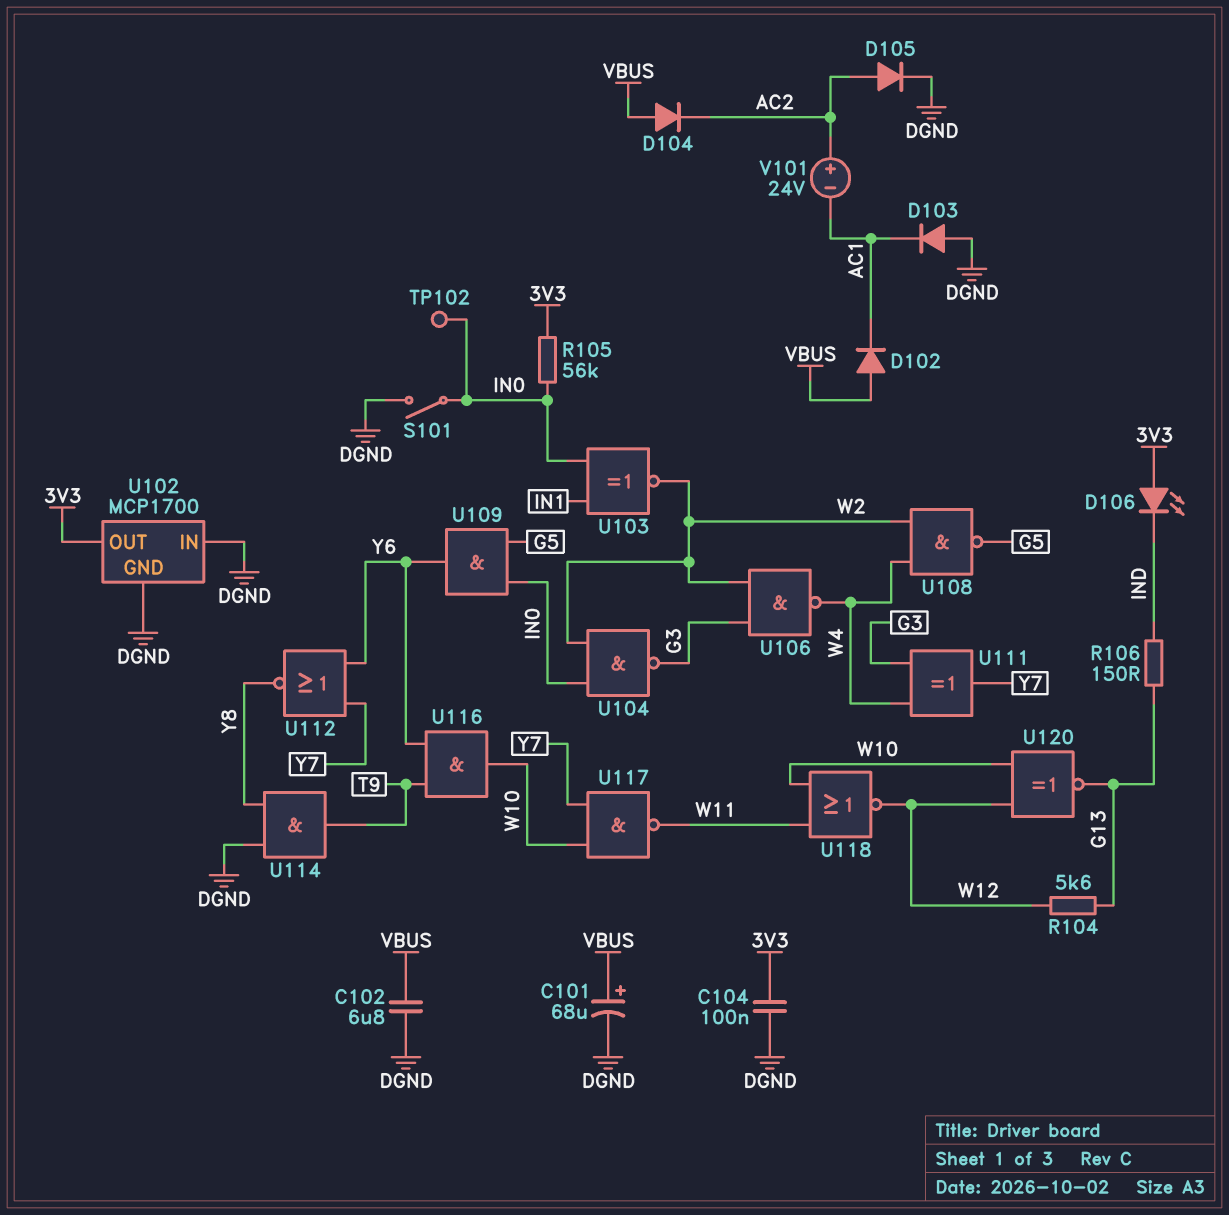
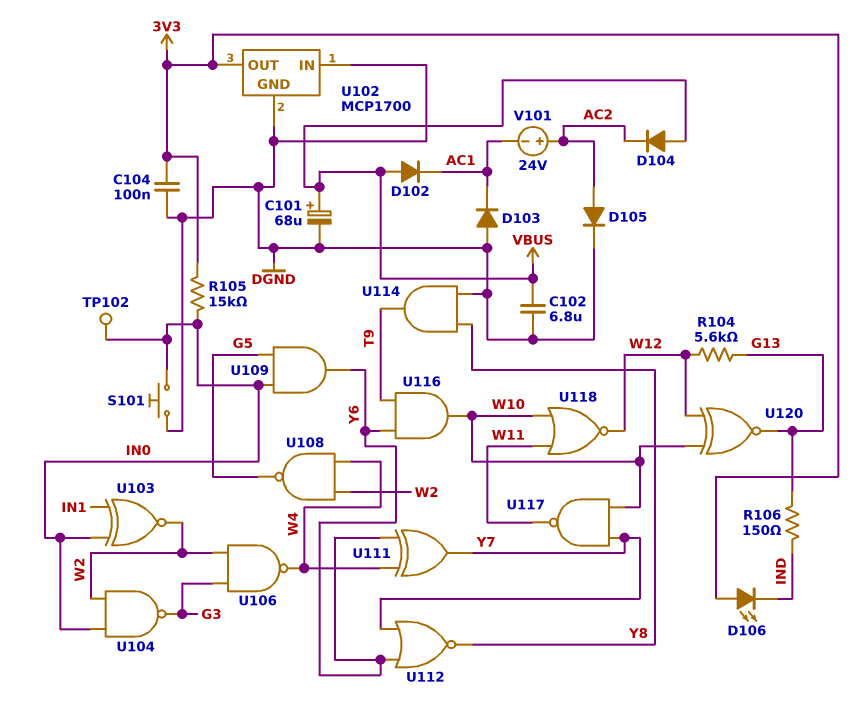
R105: 56k (3V3, IN0) -> 15k (3V3, IN0)
S101: switch (DGND, IN0) -> button (DGND, IN0)
U111: XOR (in G3, in W4, out Y7) -> XOR (in W4, in Y6, out Y7)

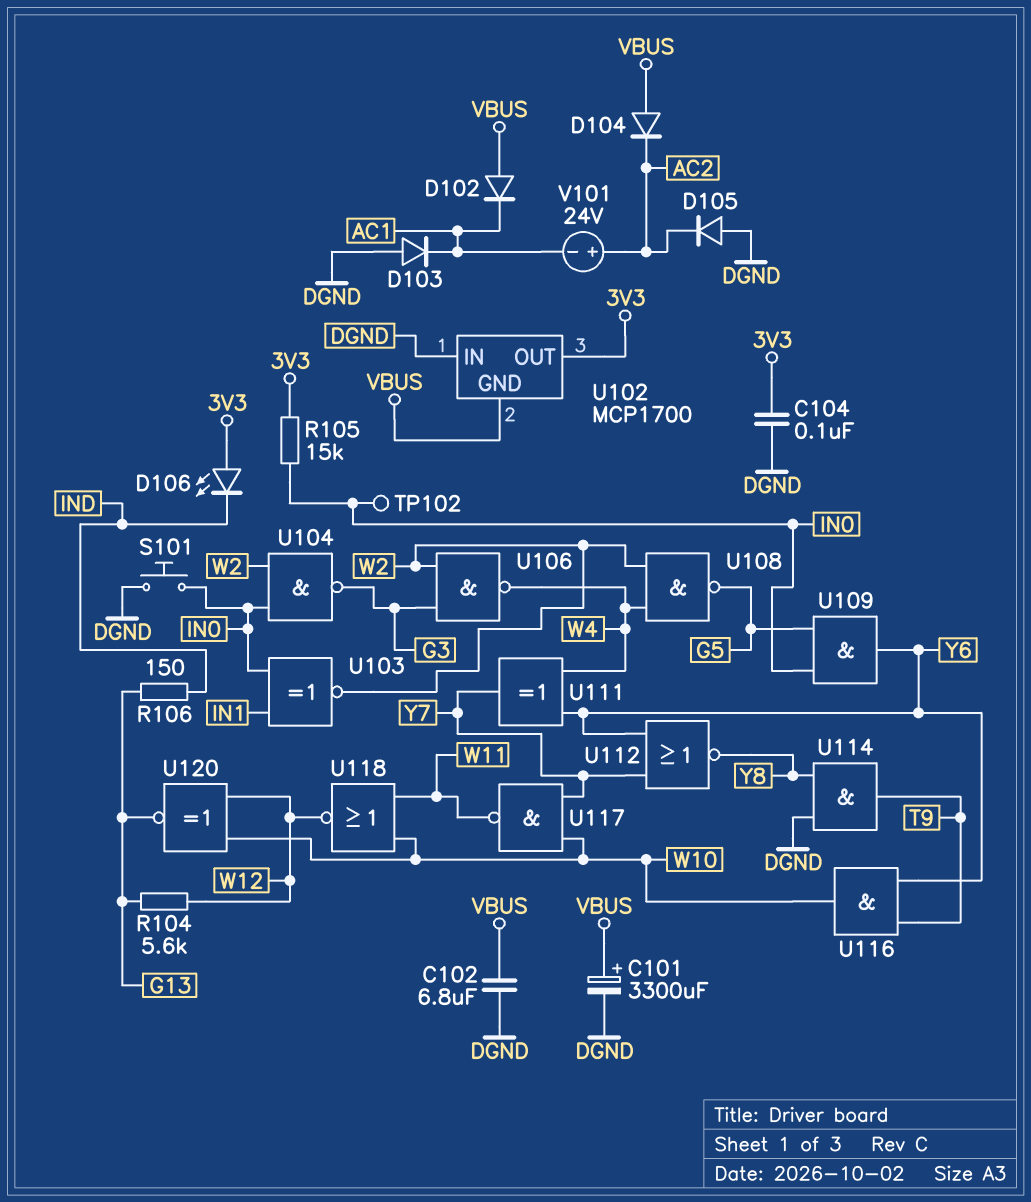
C101: 68uF (plus VBUS, minus DGND) -> 3300uF (plus VBUS, minus DGND)
D105: diode (A AC2, K DGND) -> diode (A DGND, K AC2)
U102 pin GND: DGND -> VBUS

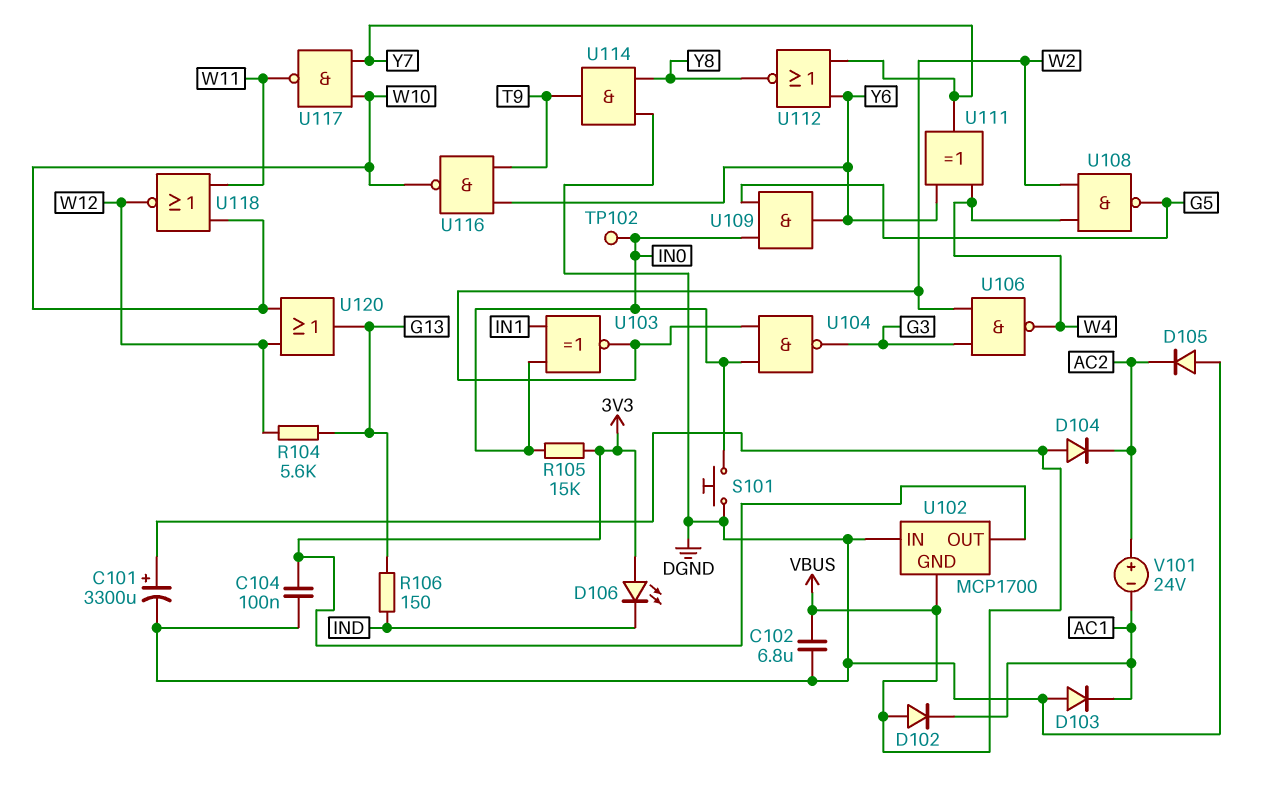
U116: AND (in T9, in Y6, out W10) -> NAND (in T9, in Y6, out W10)
U120: XNOR (in W10, in W12, out G13) -> OR (in W10, in W12, out G13)

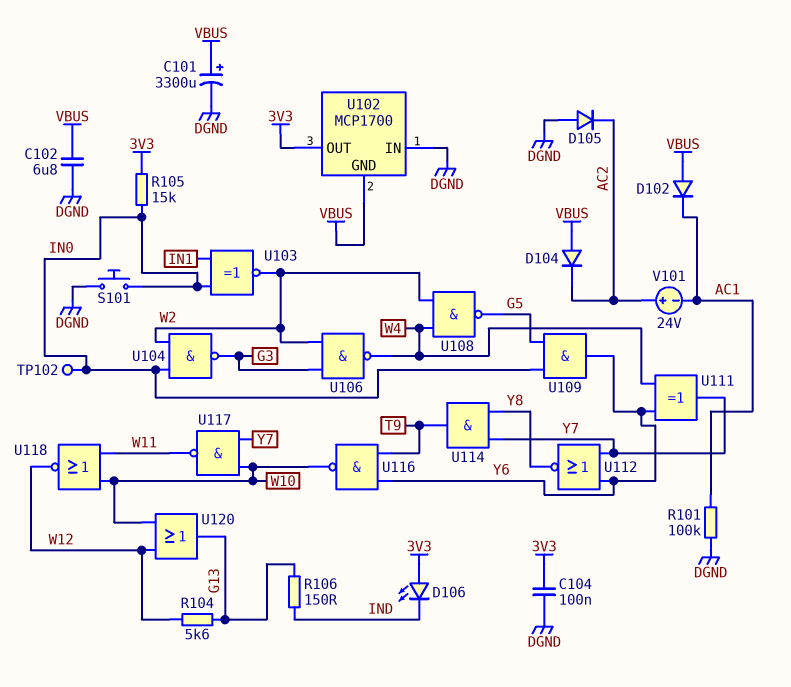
D103: diode (A DGND, K AC1) -> none
R101: none -> 100k (AC1, DGND)
U114: AND (in DGND, in Y8, out T9) -> AND (in Y7, in Y8, out T9)

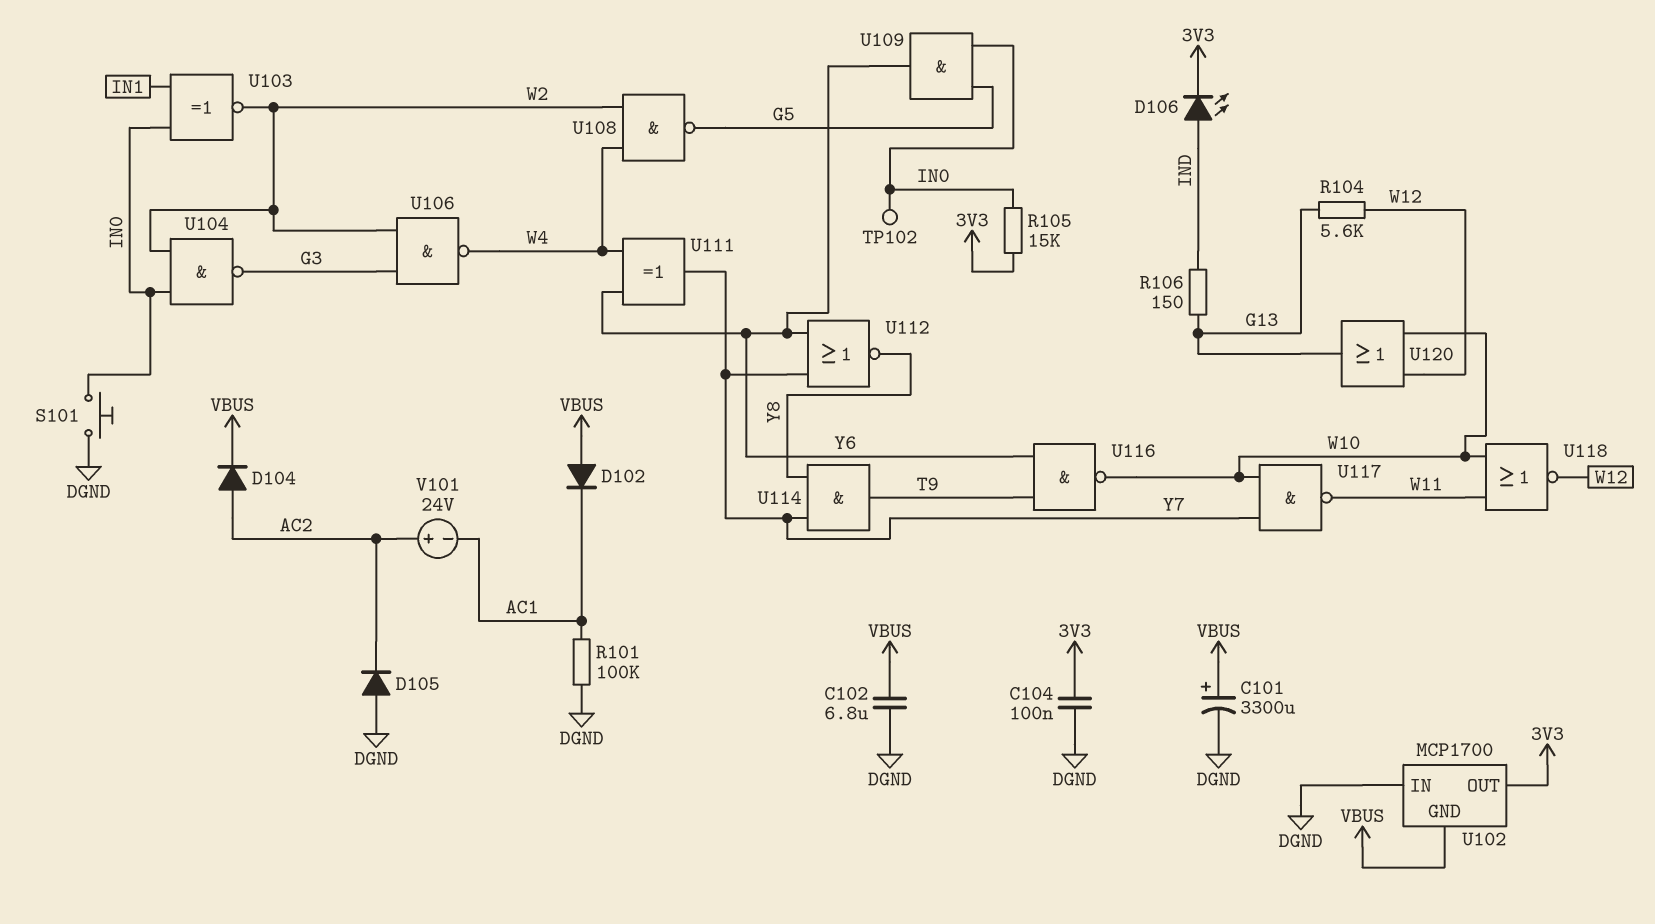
D104: diode (A VBUS, K AC2) -> diode (A AC2, K VBUS)
D106: LED (A 3V3, K IND) -> LED (A IND, K 3V3)

